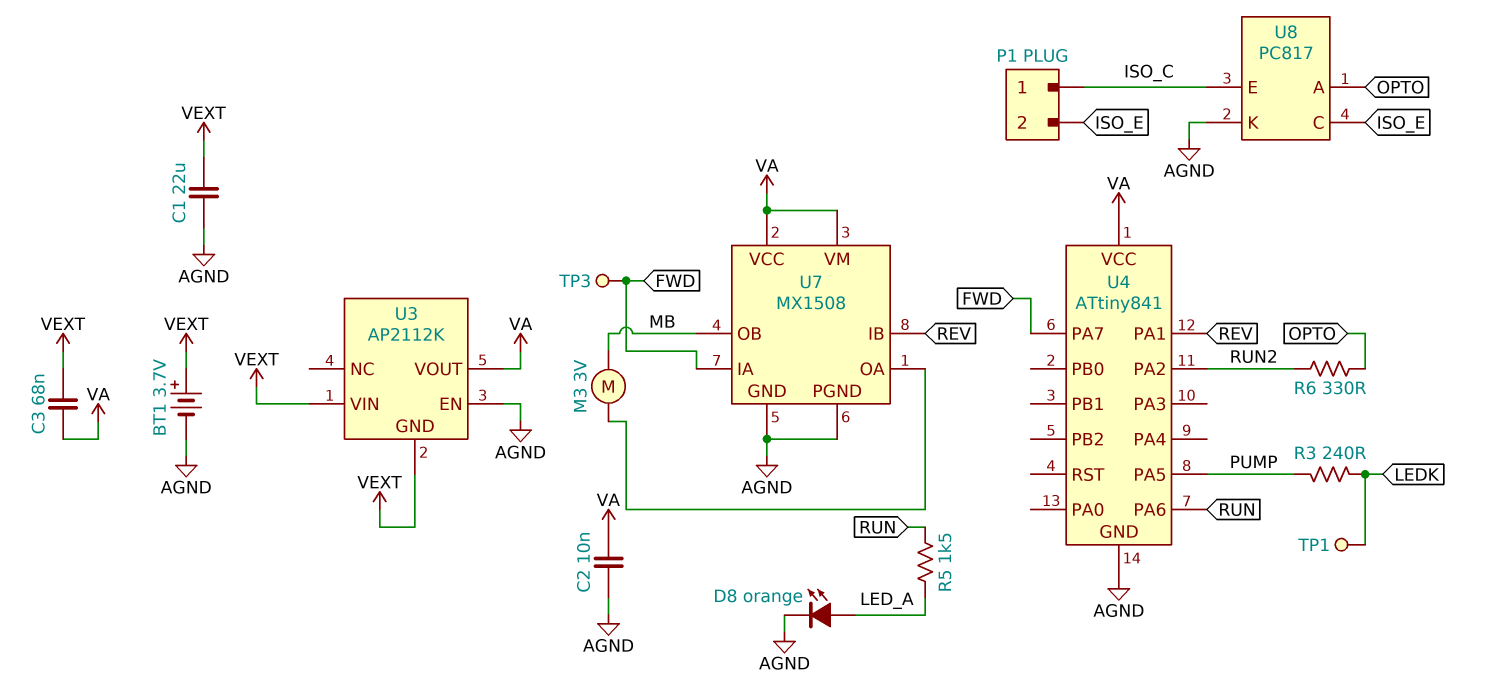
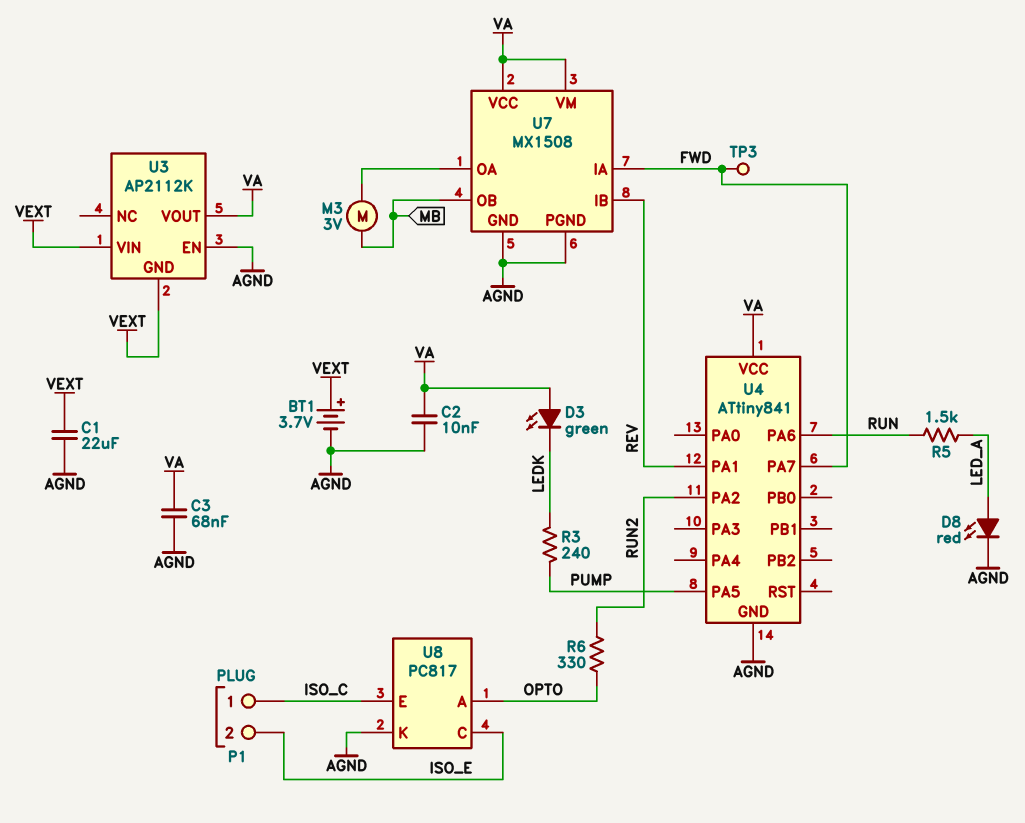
C3: 68nF (VA, VEXT) -> 68nF (AGND, VA)
D3: none -> LED green (A VA, K LEDK)
D8: LED orange (A LED_A, K AGND) -> LED red (A LED_A, K AGND)
TP1: test point (LEDK) -> none

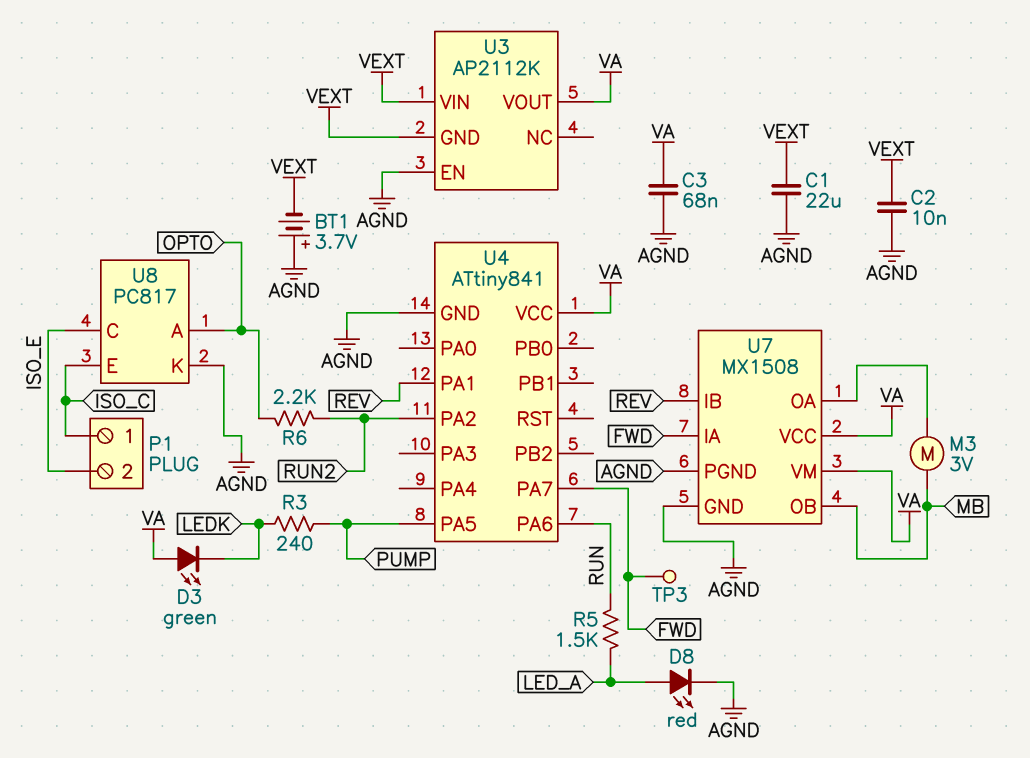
BT1: 3.7V (plus VEXT, minus AGND) -> 3.7V (plus AGND, minus VEXT)
C2: 10nF (AGND, VA) -> 10nF (AGND, VEXT)
R6: 330 (OPTO, RUN2) -> 2.2k (OPTO, RUN2)

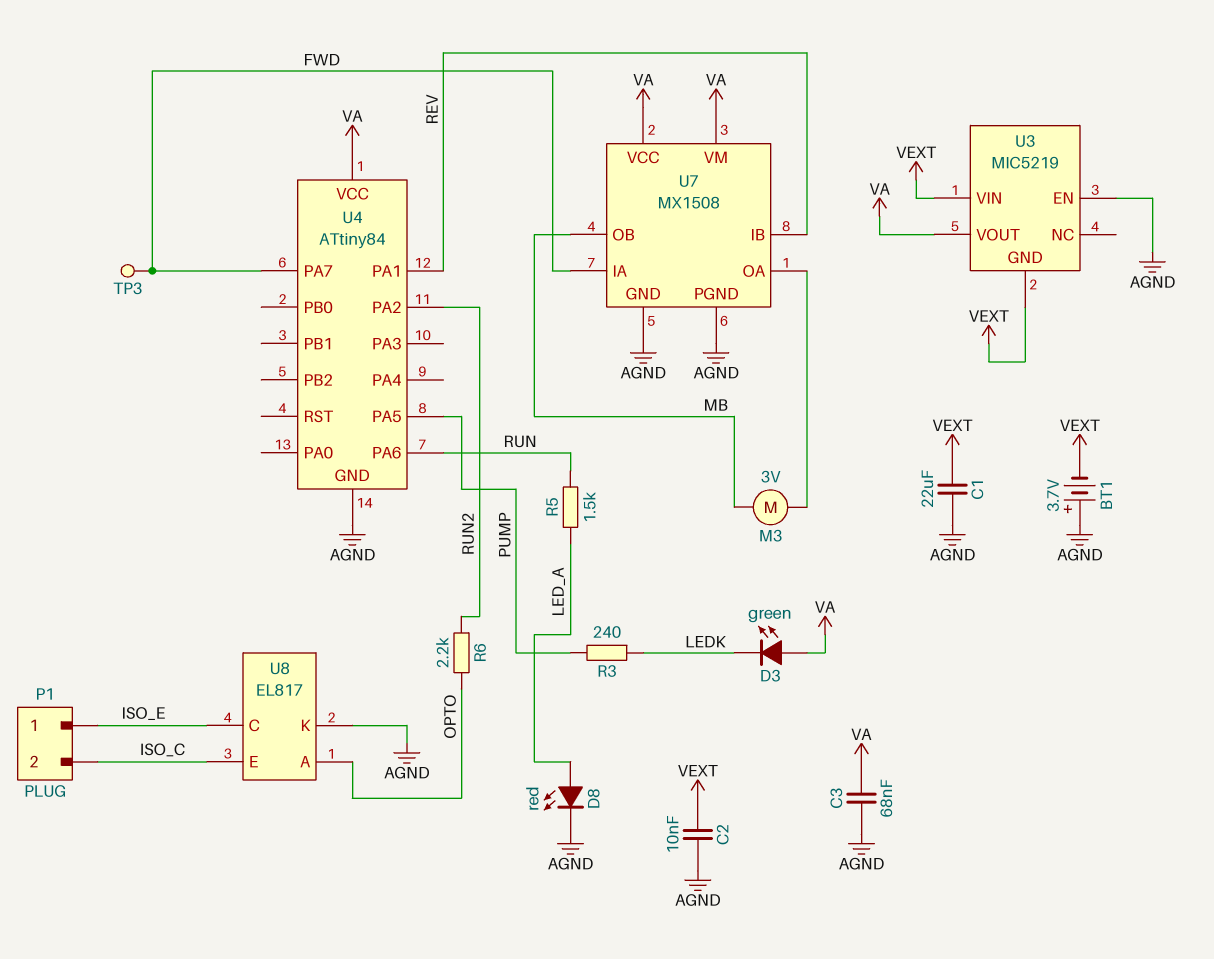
P1 pin 1: ISO_C -> ISO_E
P1 pin 2: ISO_E -> ISO_C
U3: AP2112K -> MIC5219
U4: ATtiny841 -> ATtiny84
U8: PC817 -> EL817

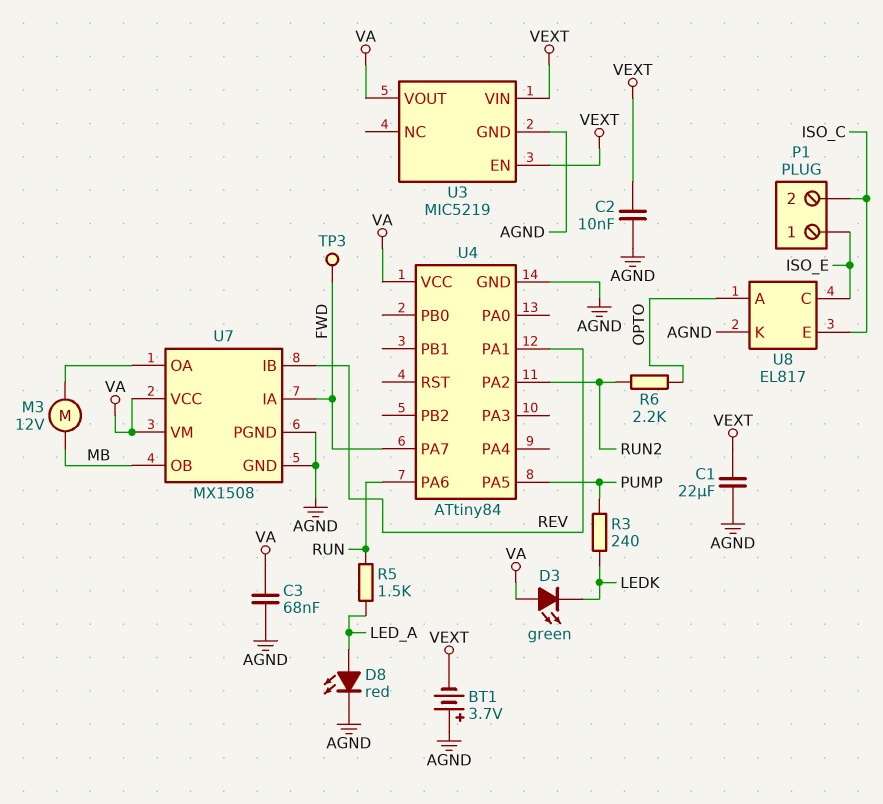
M3: motor 3V (MB, U7/OA) -> motor 12V (MB, U7/OA)
U3 pin EN: AGND -> VEXT
U3 pin GND: VEXT -> AGND

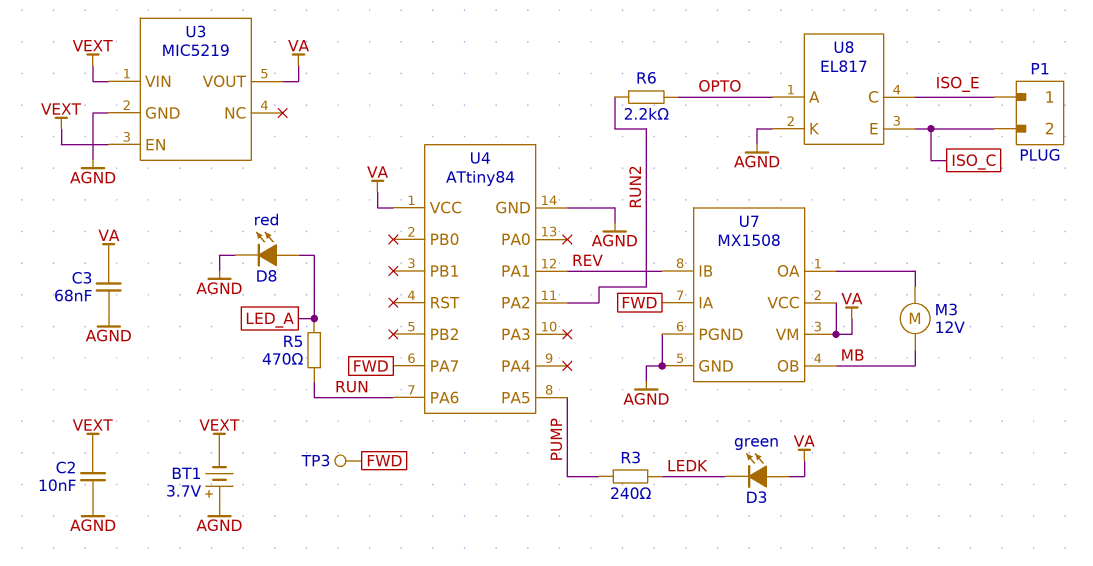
C1: 22uF (AGND, VEXT) -> none
R5: 1.5k (LED_A, RUN) -> 470 (LED_A, RUN)

